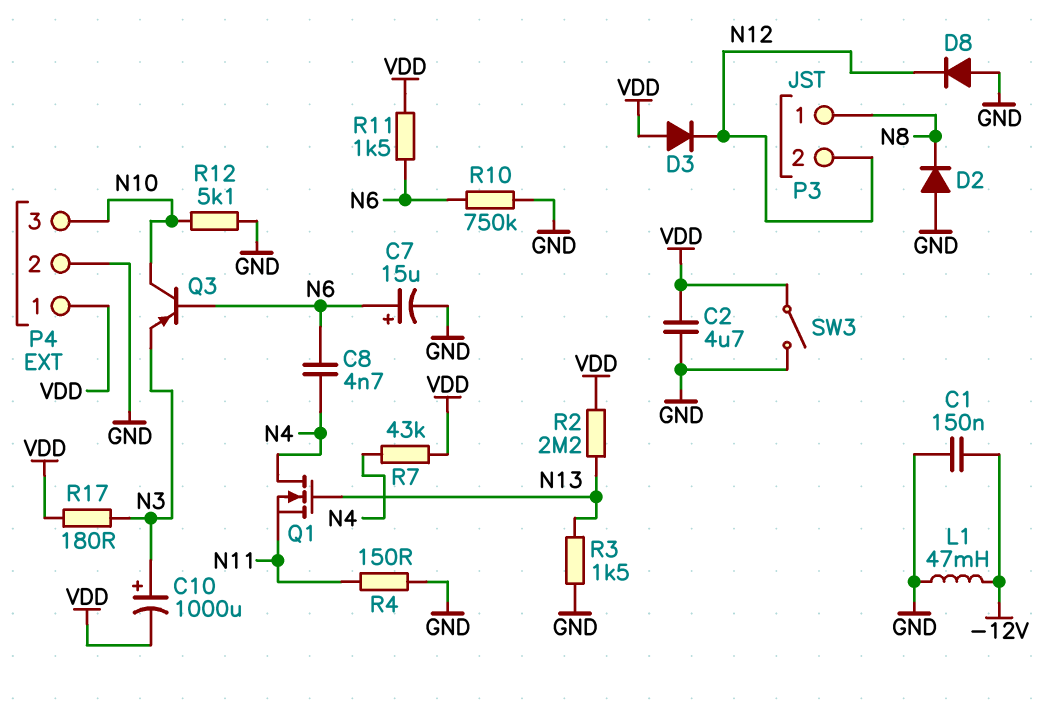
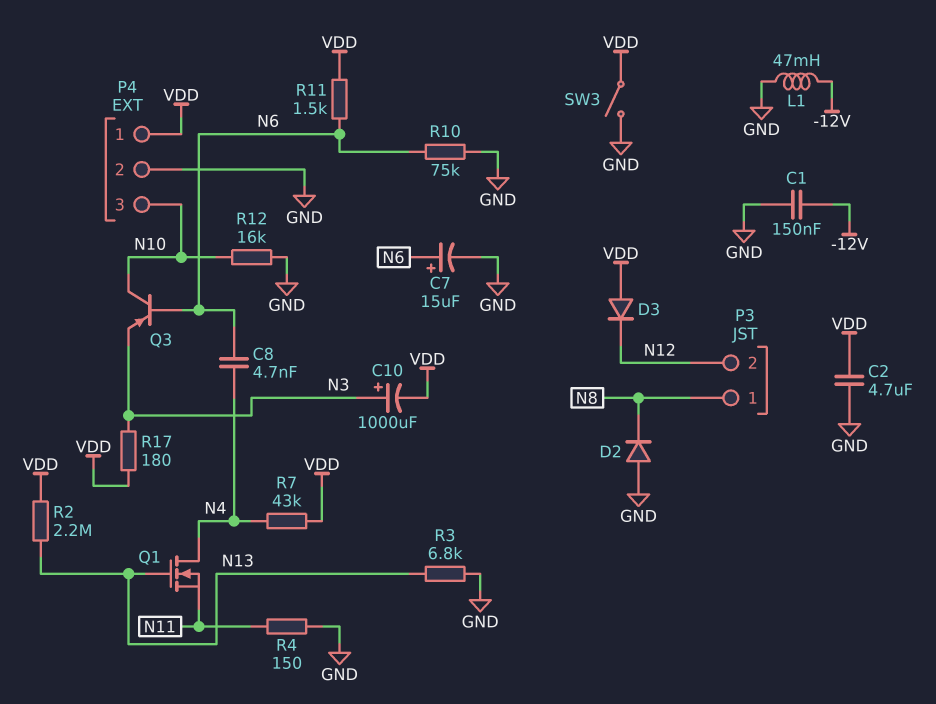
D8: diode (A GND, K N12) -> none
R3: 1.5k (GND, N13) -> 6.8k (GND, N13)
R10: 750k (GND, N6) -> 75k (GND, N6)
R12: 5.1k (GND, N10) -> 16k (GND, N10)

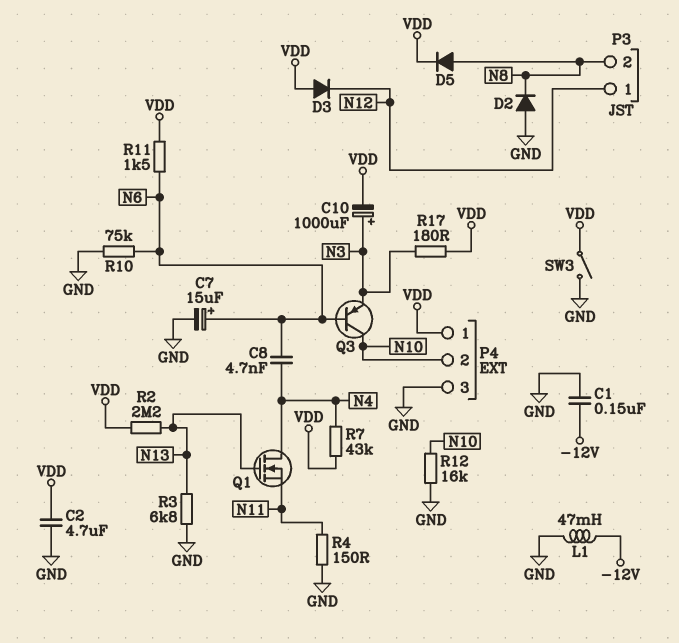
D5: none -> diode (A N8, K VDD)
P3 pin 1: N8 -> N12
P3 pin 2: N12 -> N8
P4 pin 2: GND -> N10
P4 pin 3: N10 -> GND

